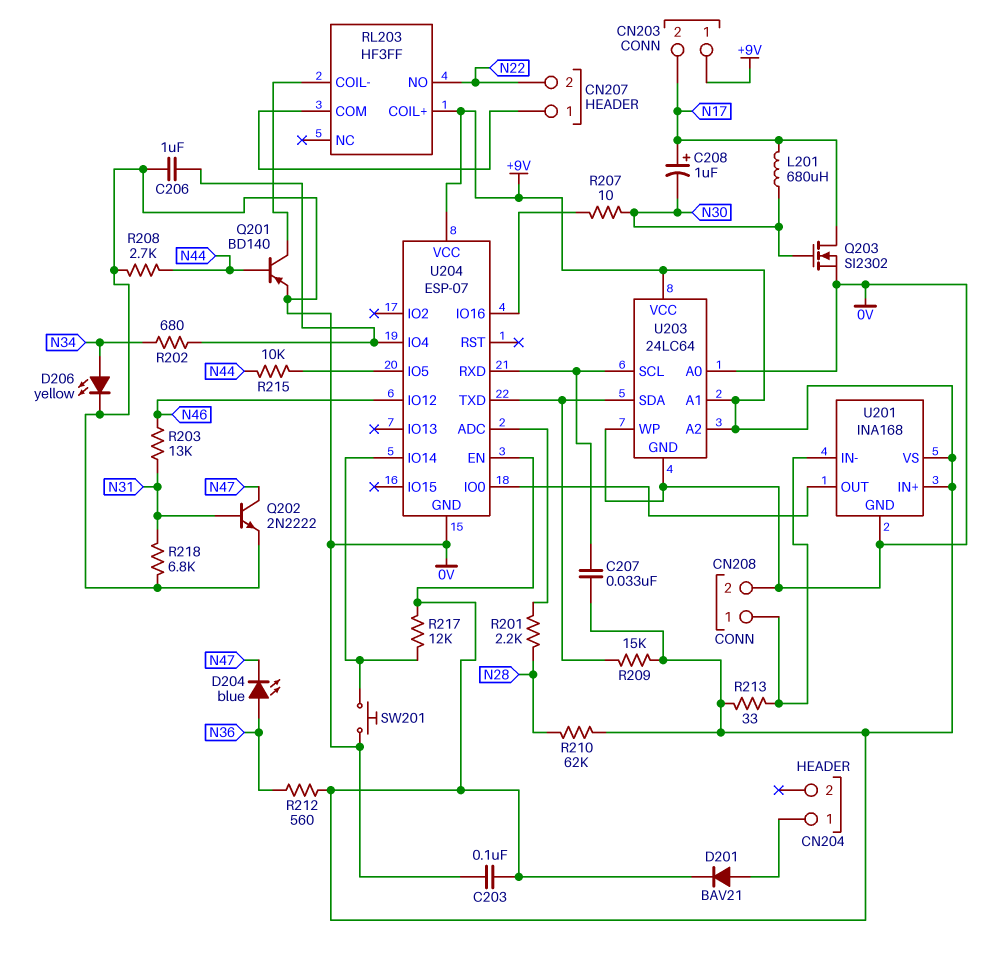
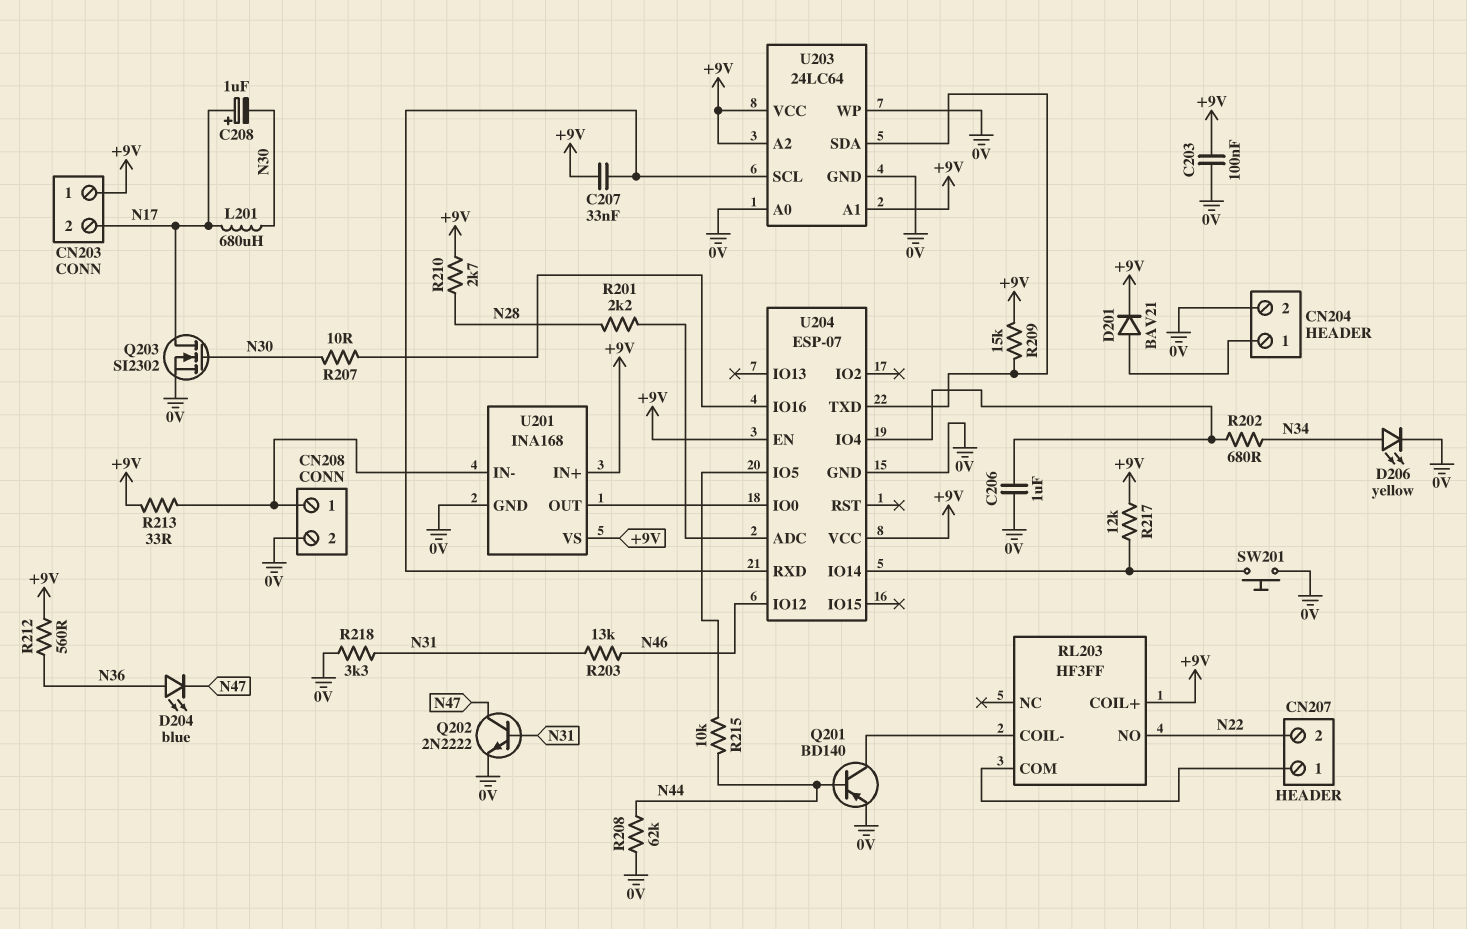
CN204 pin 2: none -> 0V
R208: 2.7k (0V, N44) -> 62k (0V, N44)
R210: 62k (+9V, N28) -> 2.7k (+9V, N28)
R218: 6.8k (0V, N31) -> 3.3k (0V, N31)

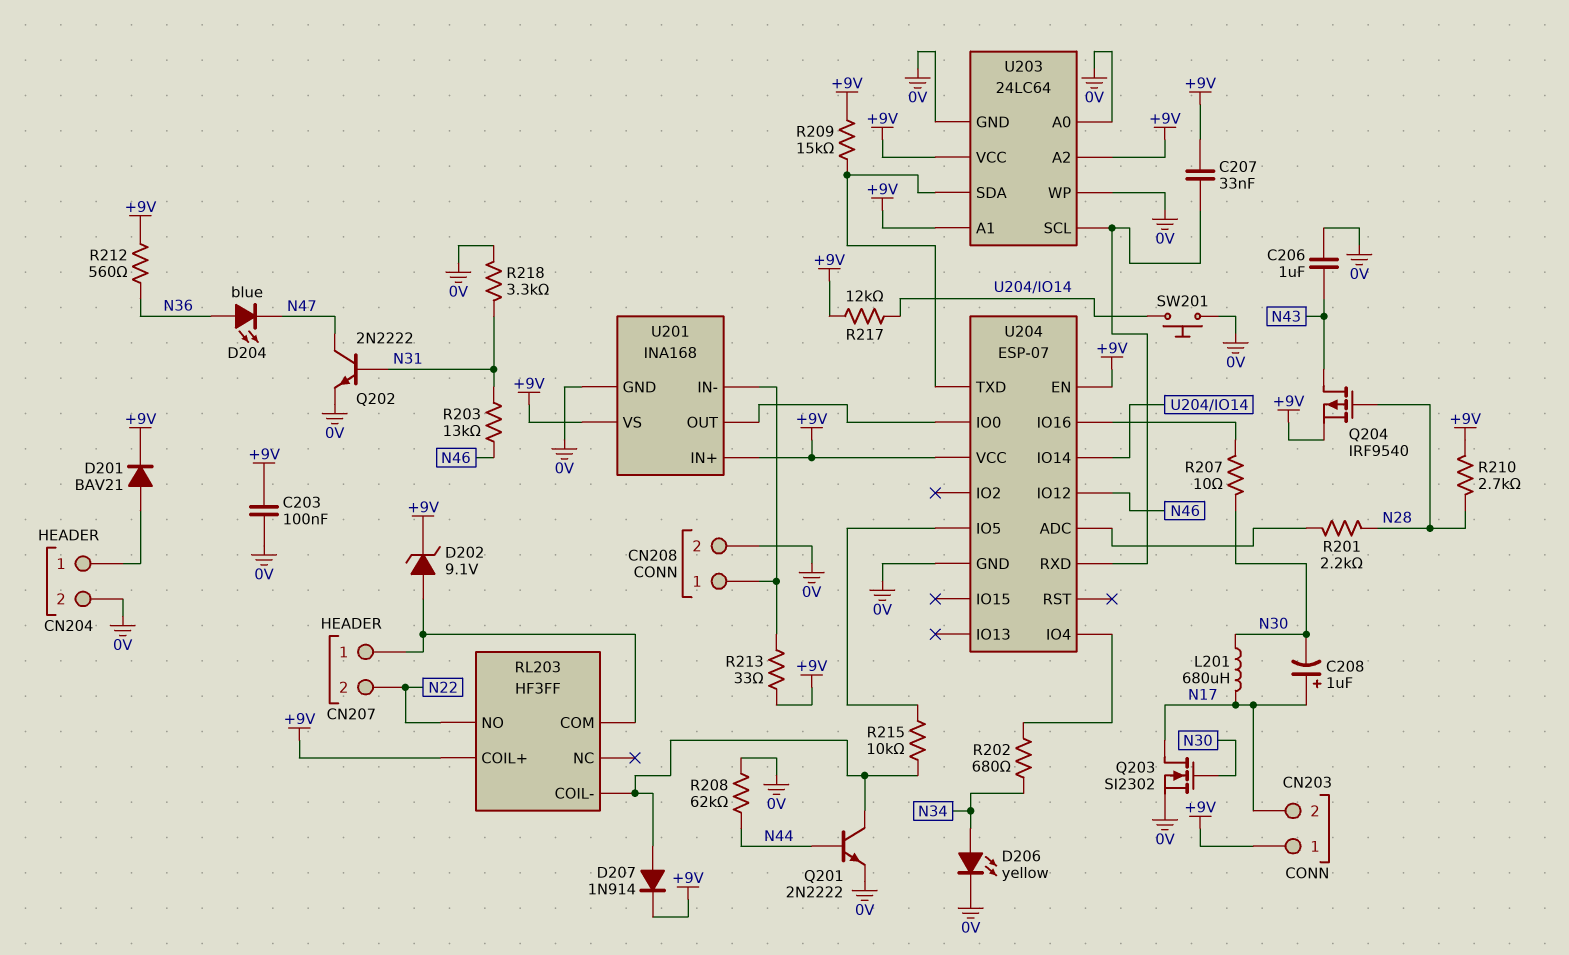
C206: 1uF (0V, U204/IO4) -> 1uF (0V, N43)
D202: none -> zener 9.1V (A CN207/1, K +9V)
D207: none -> diode 1N914 (A RL203/COIL-, K +9V)
Q201: PNP BD140 (B N44, C RL203/COIL-, E 0V) -> NPN 2N2222 (B N44, C RL203/COIL-, E 0V)
Q204: none -> PMOS IRF9540 (G N28, D N43, S +9V)
R215: 10k (N44, U204/IO5) -> 10k (RL203/COIL-, U204/IO5)

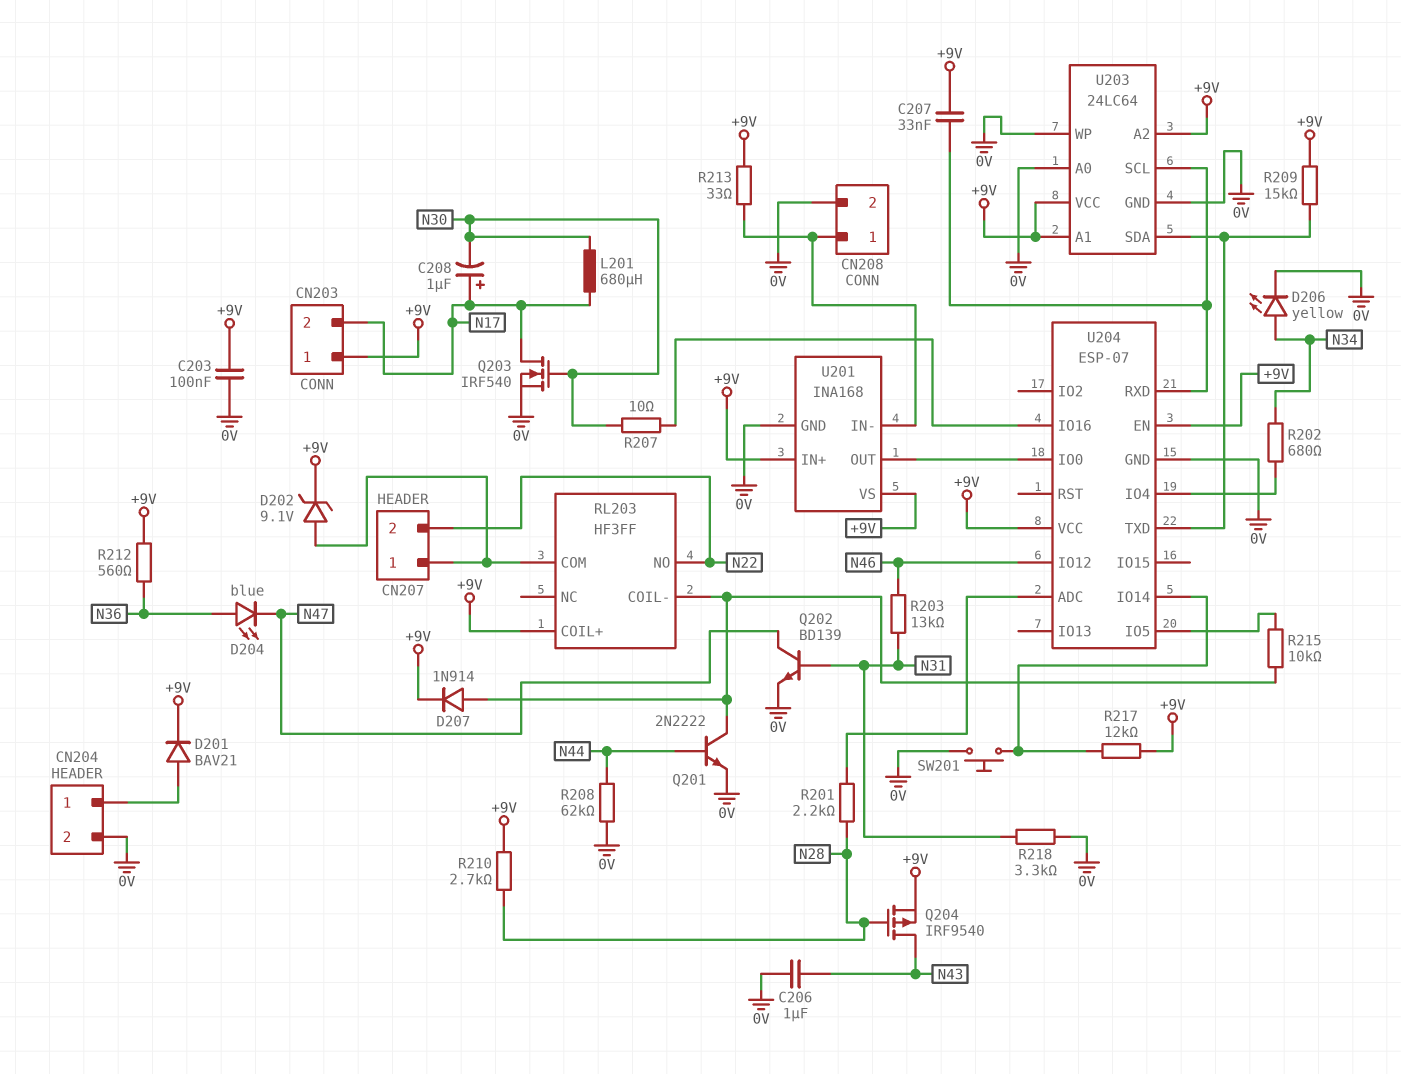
Q202: NPN 2N2222 (B N31, C N47, E 0V) -> NPN BD139 (B N31, C N47, E 0V)
Q203: NMOS SI2302 (G N30, D N17, S 0V) -> NMOS IRF540 (G N30, D N17, S 0V)

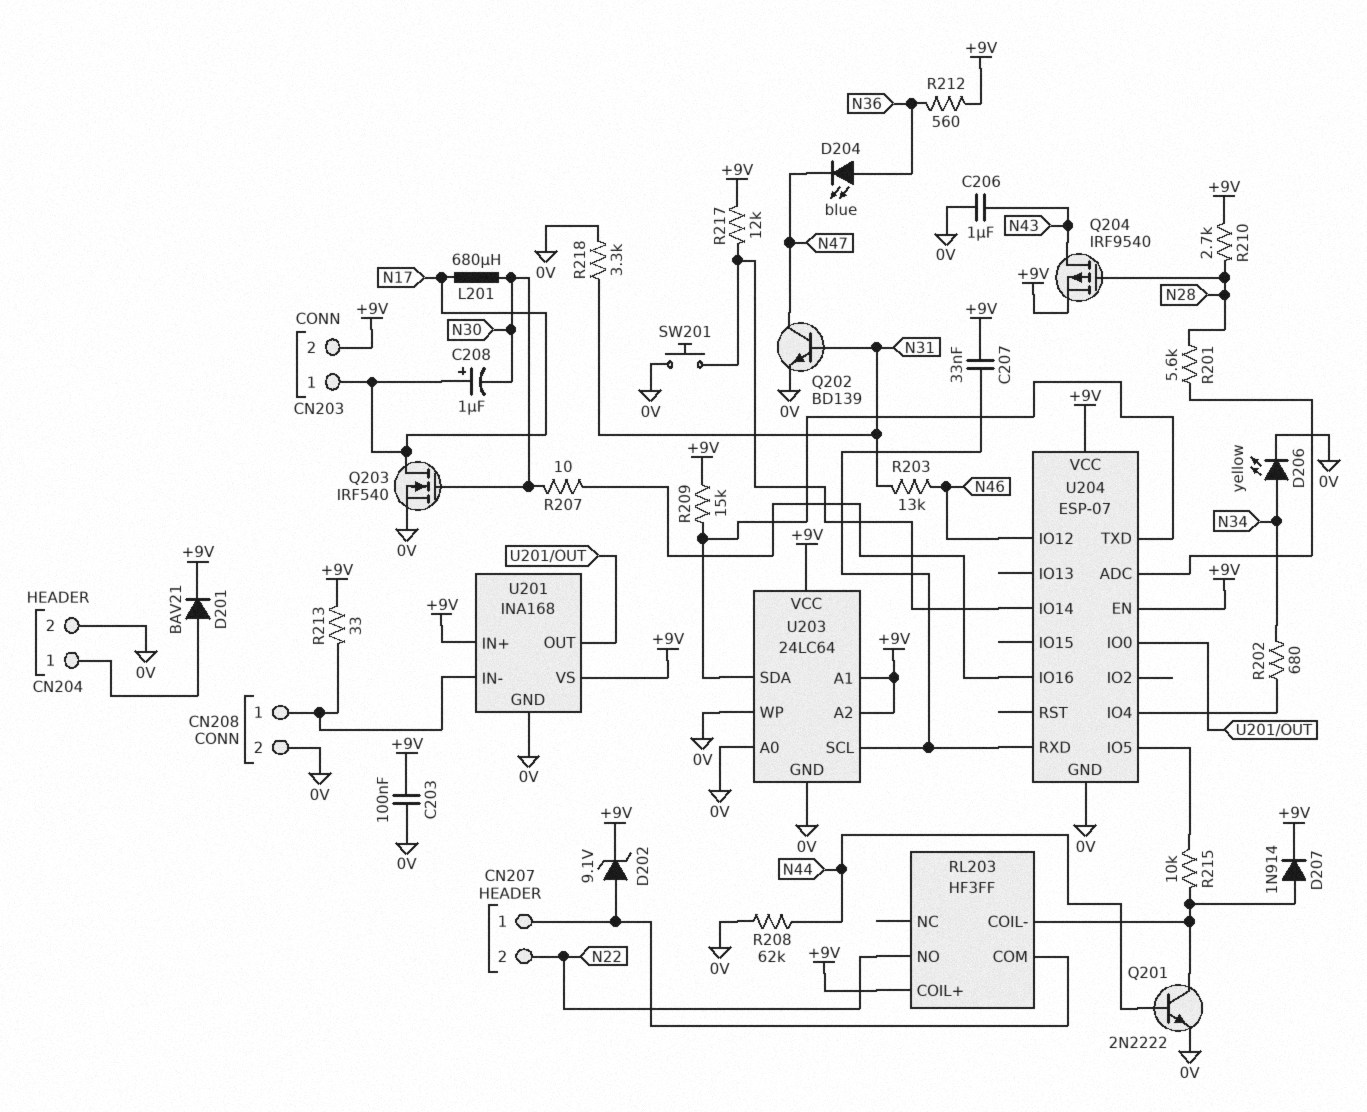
CN203 pin 1: +9V -> N17
CN203 pin 2: N17 -> +9V
R201: 2.2k (N28, U204/ADC) -> 5.6k (N28, U204/ADC)

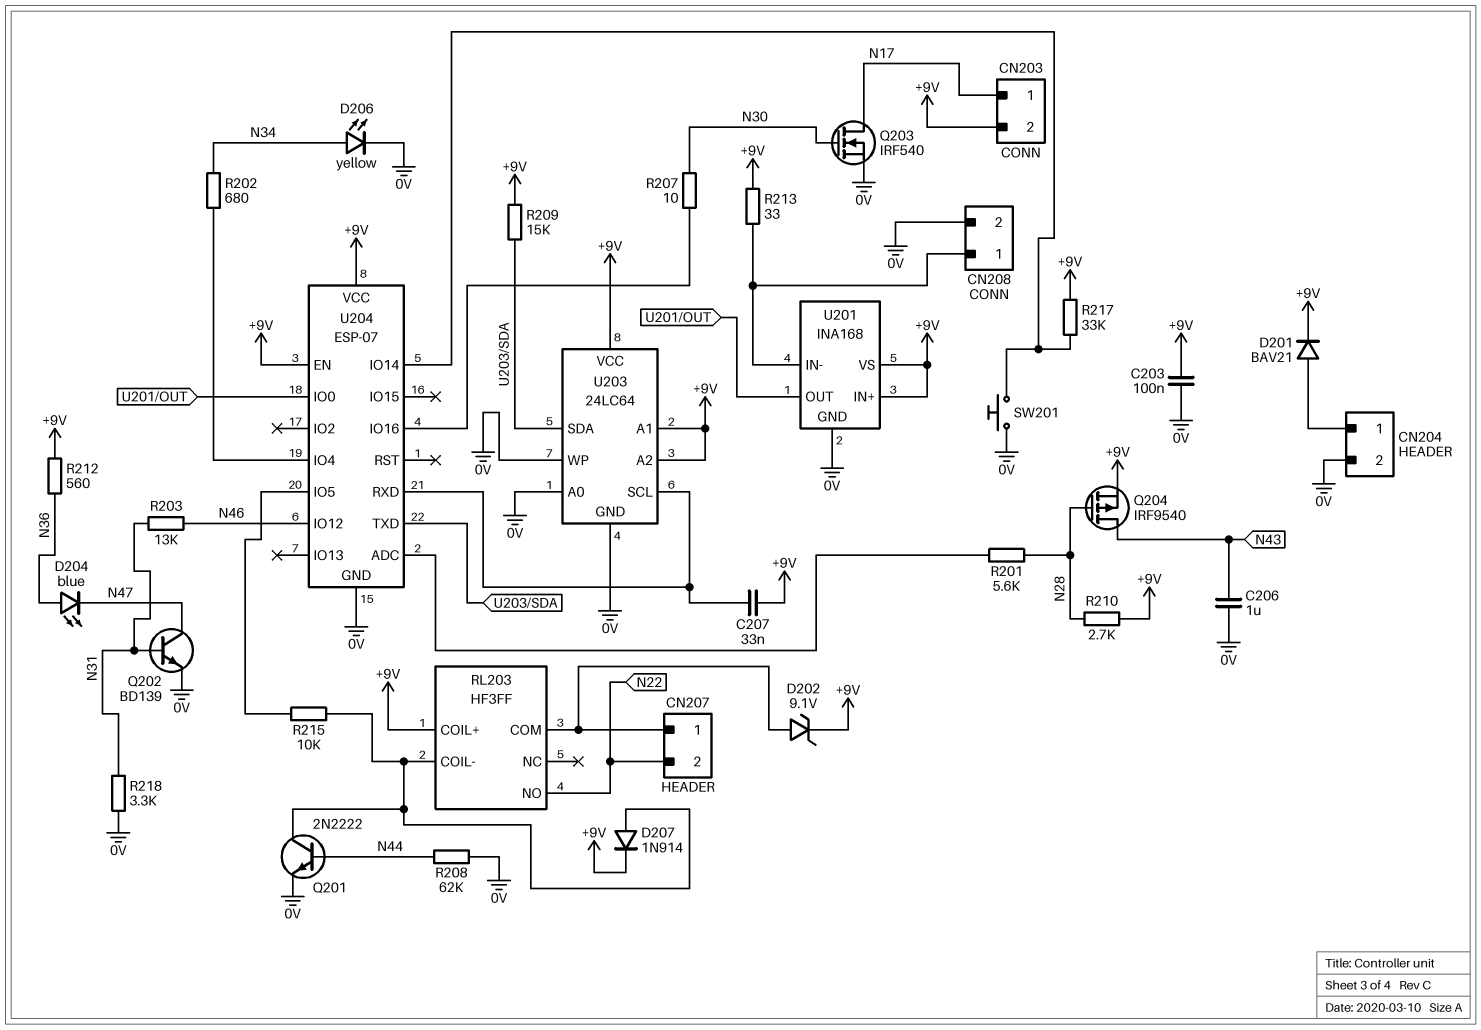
C208: 1uF (plus N17, minus N30) -> none
L201: 680uH (N17, N30) -> none
R217: 12k (+9V, U204/IO14) -> 33k (+9V, U204/IO14)

